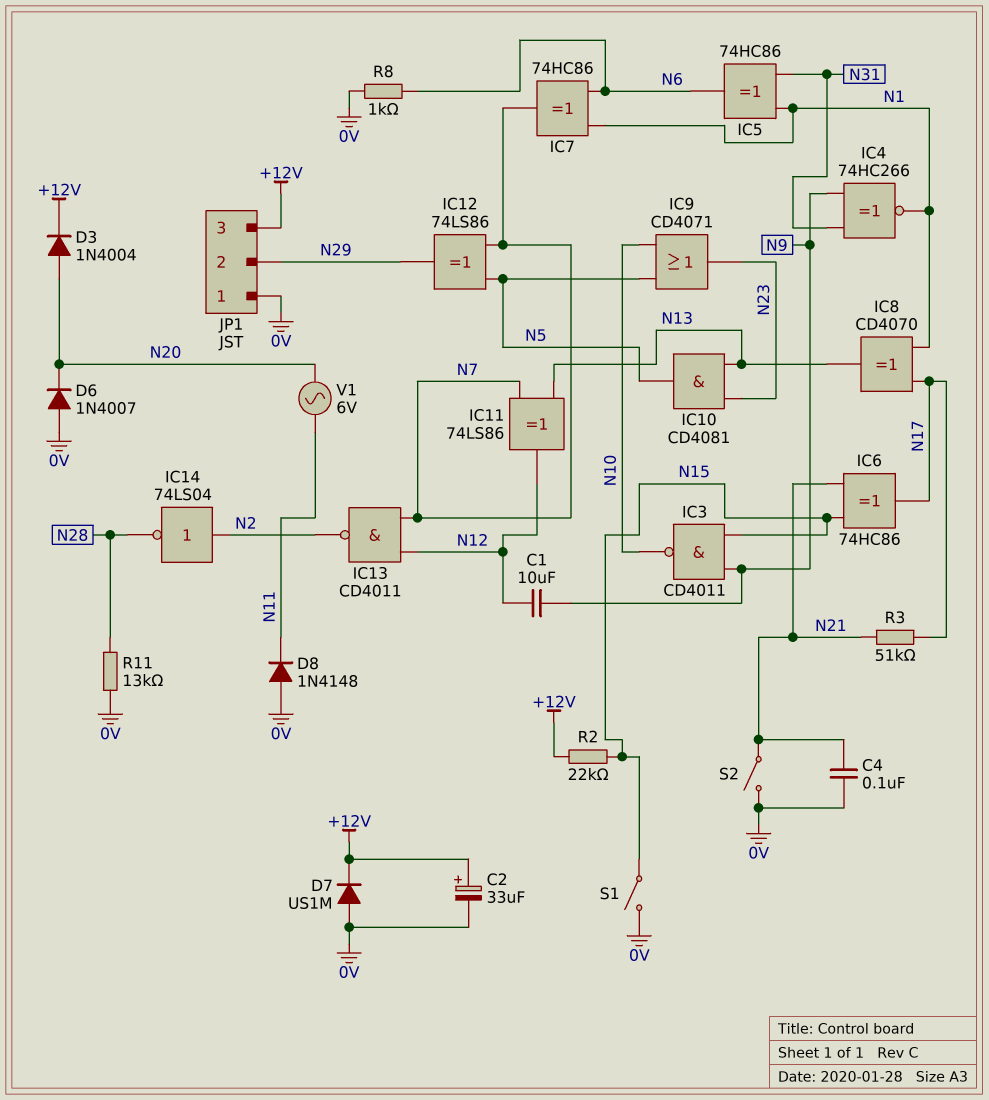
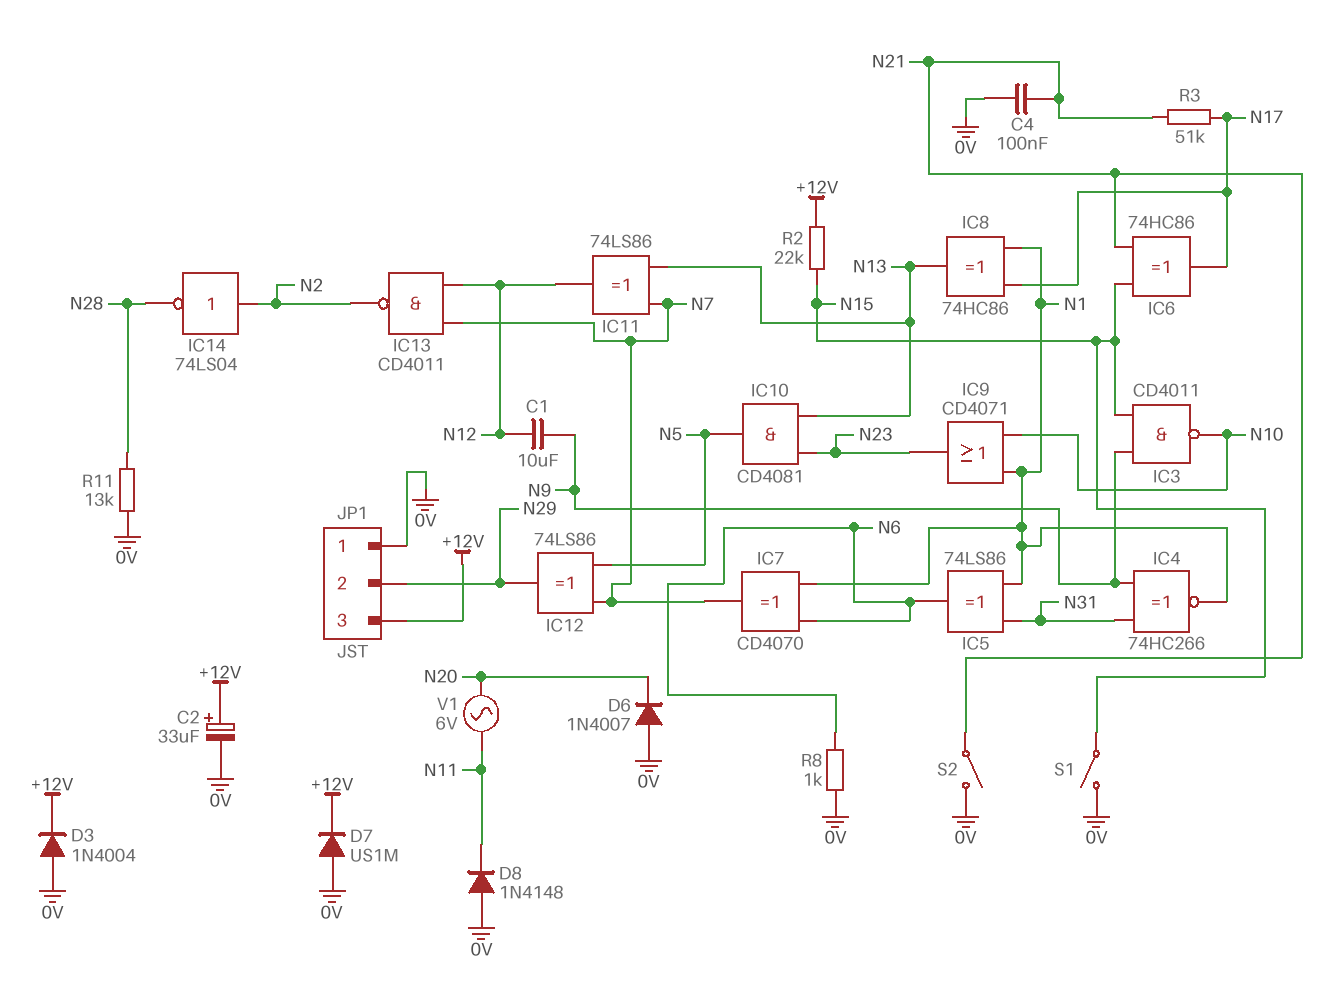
D3: diode 1N4004 (A N20, K +12V) -> diode 1N4004 (A 0V, K +12V)
IC5: XOR 74HC86 (in N1, in N31, out N6) -> XOR 74LS86 (in N1, in N31, out N6)
IC7: XOR 74HC86 (in N1, in N6, out N7) -> XOR CD4070 (in N1, in N6, out N7)
IC8: XOR CD4070 (in N1, in N17, out N13) -> XOR 74HC86 (in N1, in N17, out N13)
IC9: OR CD4071 (in N5, in N10, out N23) -> OR CD4071 (in N1, in N10, out N23)

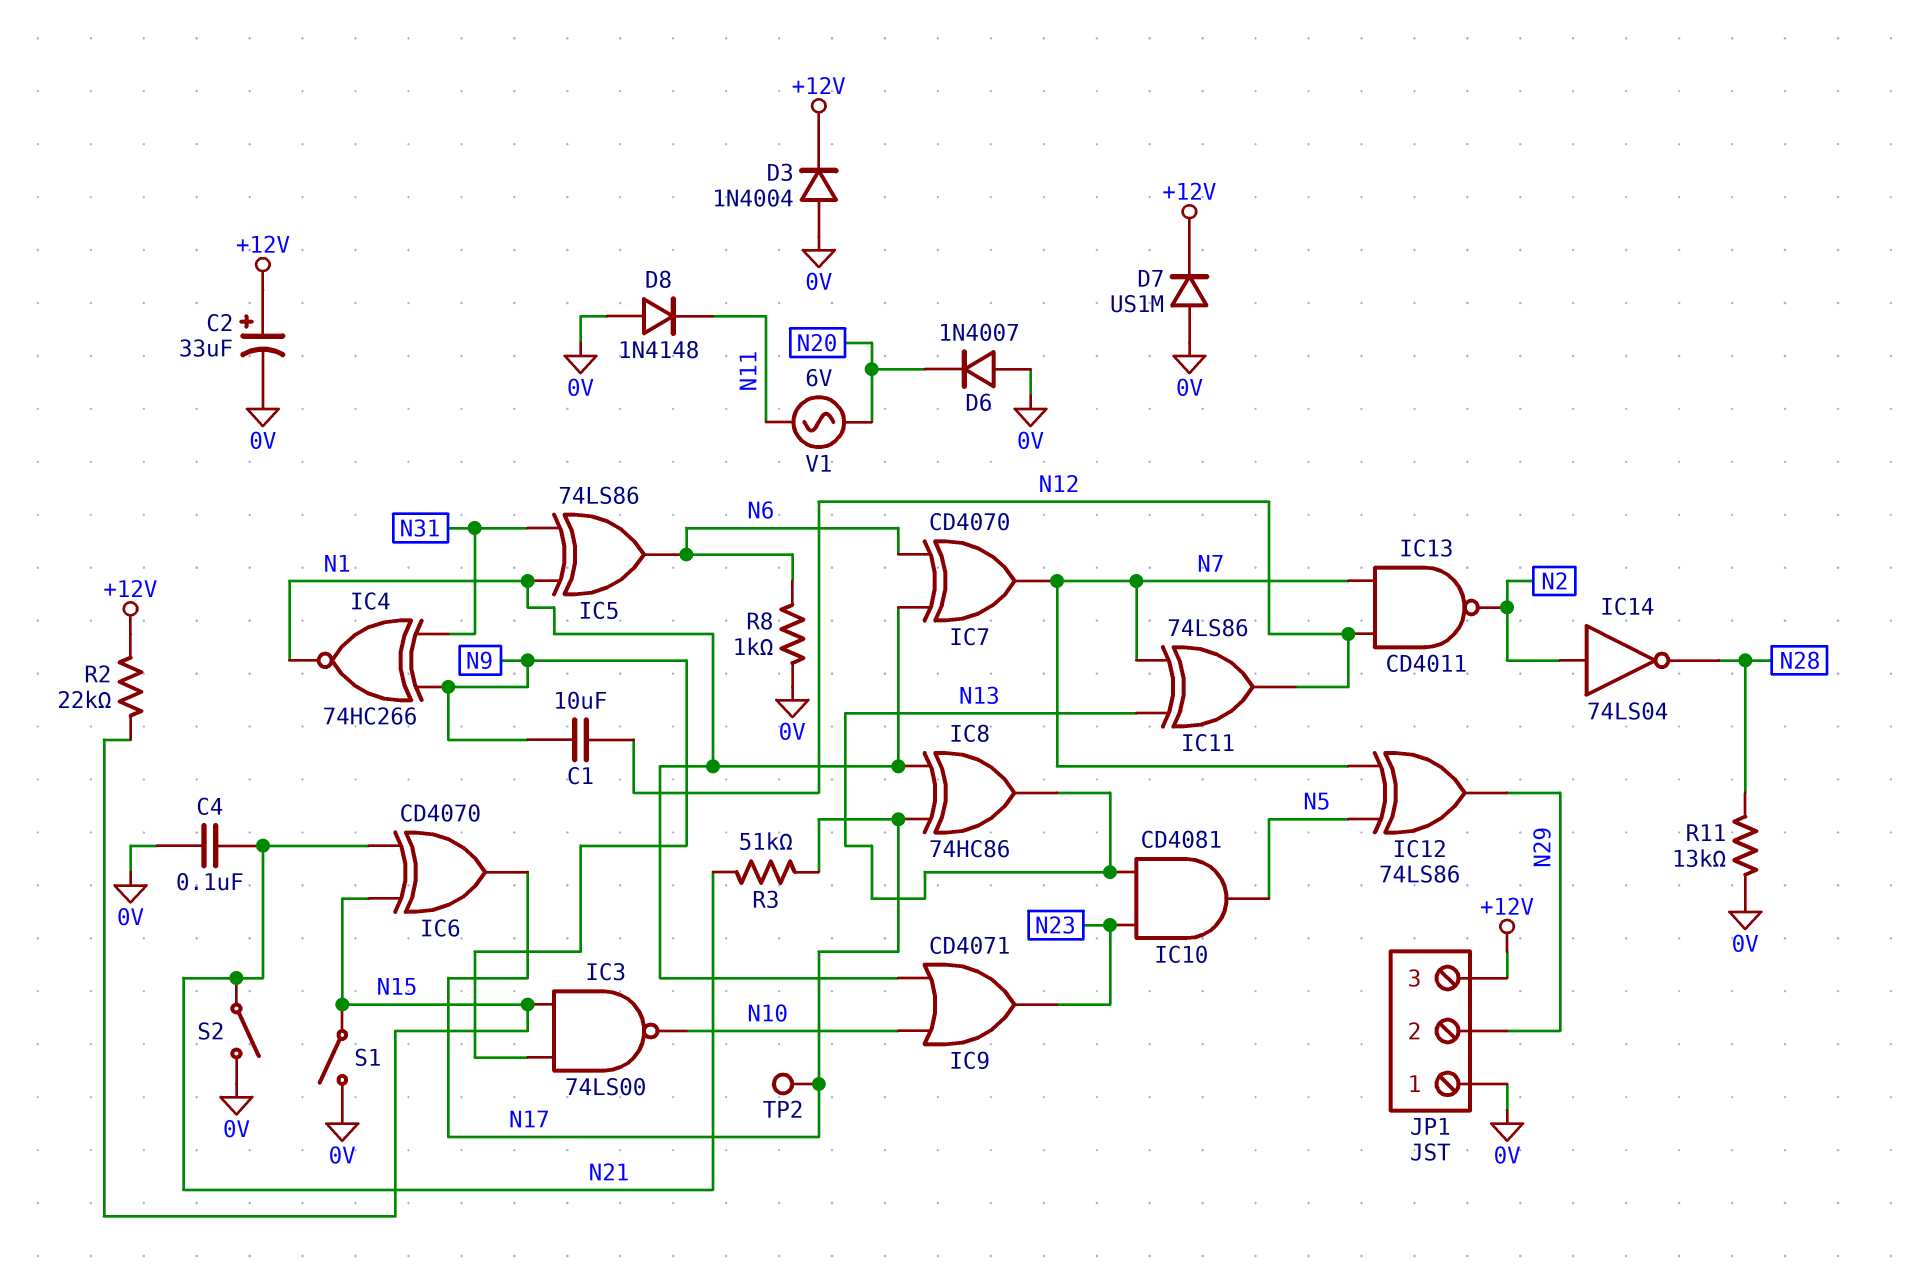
IC3: NAND CD4011 (in N9, in N15, out N10) -> NAND 74LS00 (in N9, in N15, out N10)
IC6: XOR 74HC86 (in N15, in N21, out N17) -> XOR CD4070 (in N15, in N21, out N17)
TP2: none -> test point (N17)

